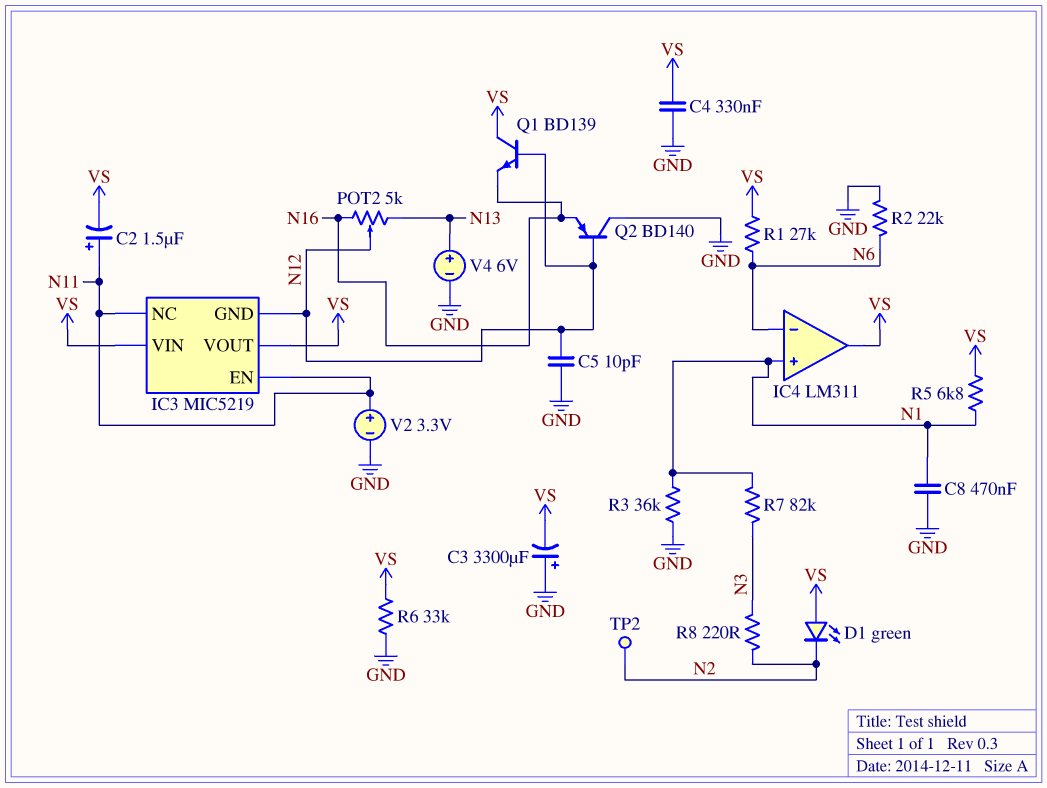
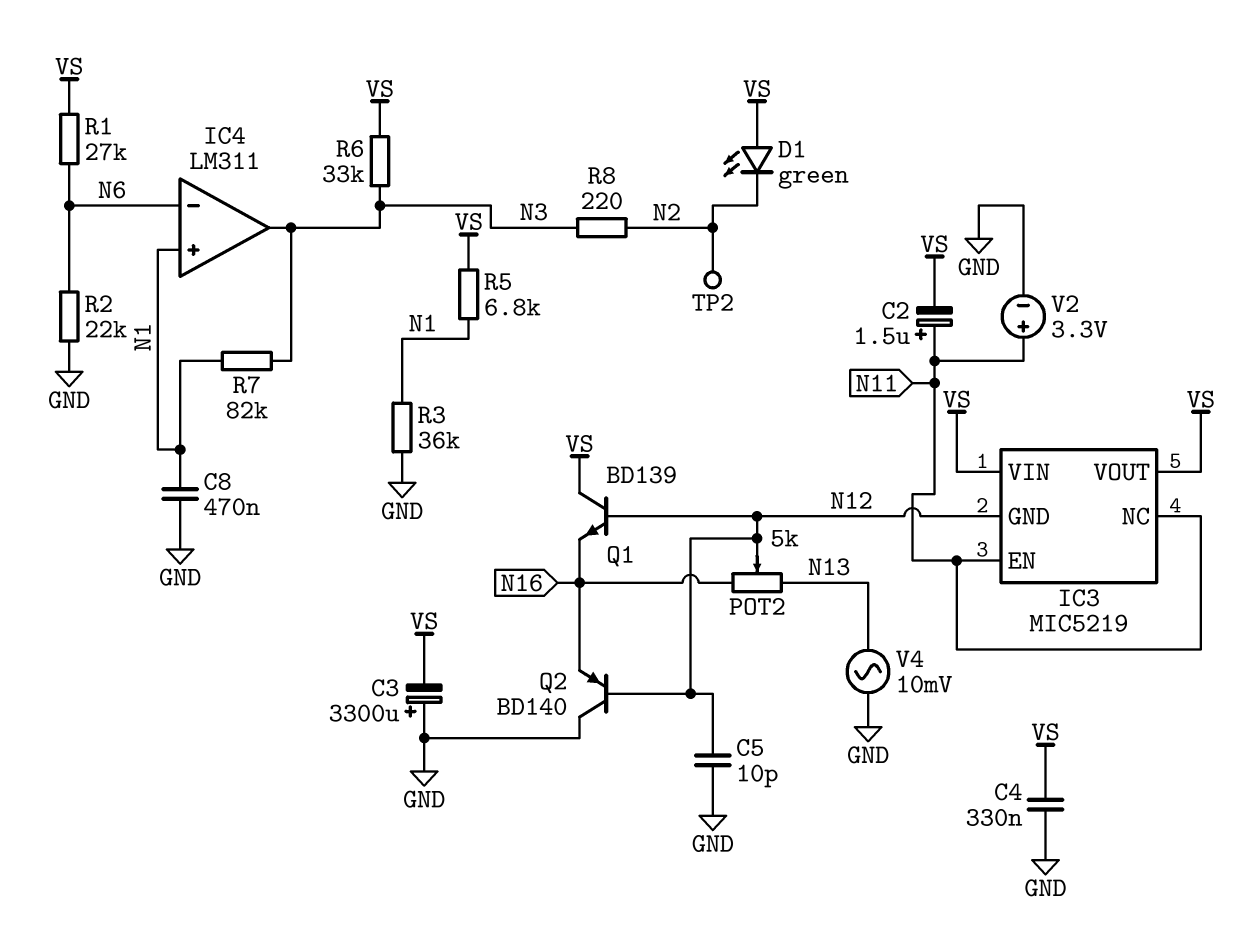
IC4 pin out: VS -> N3
R6: 33k (GND, VS) -> 33k (N3, VS)
V4: 6V (plus N13, minus GND) -> AC 10mV (GND, N13)

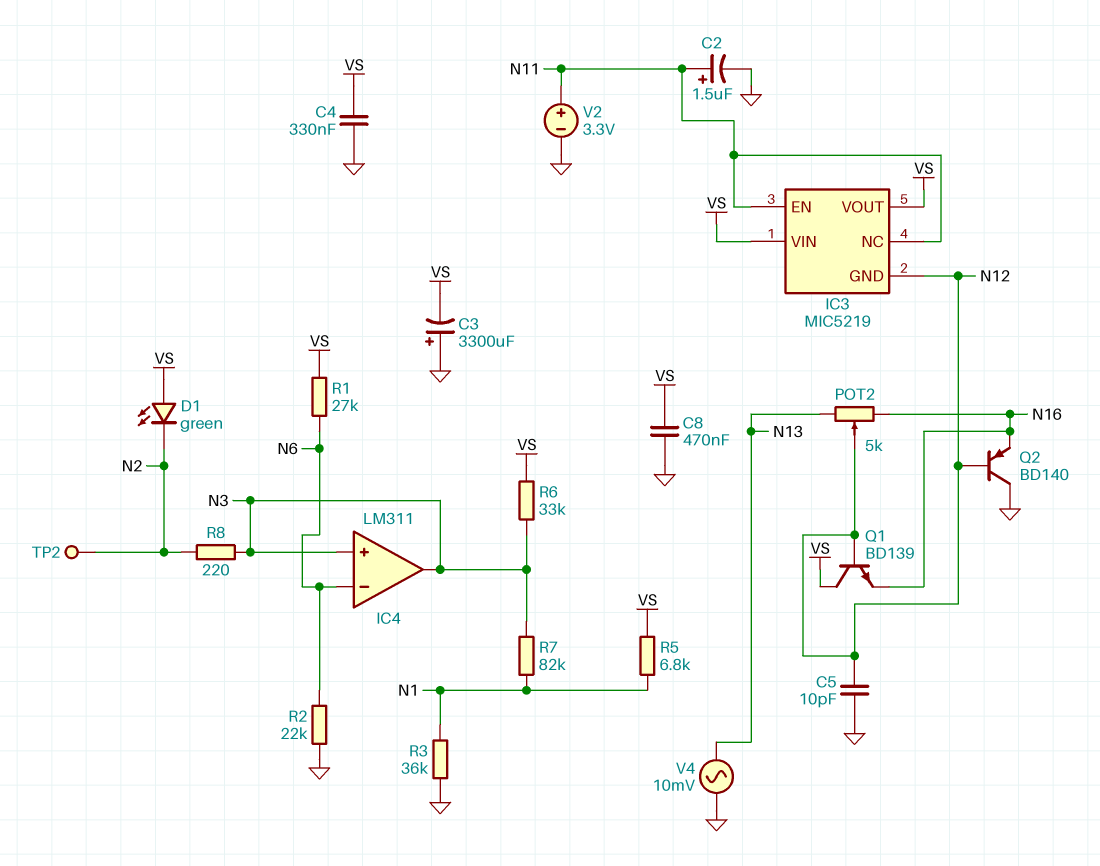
C2: 1.5uF (plus N11, minus VS) -> 1.5uF (plus N11, minus GND)
C8: 470nF (GND, N1) -> 470nF (GND, VS)
IC4 pin in+: N1 -> N3

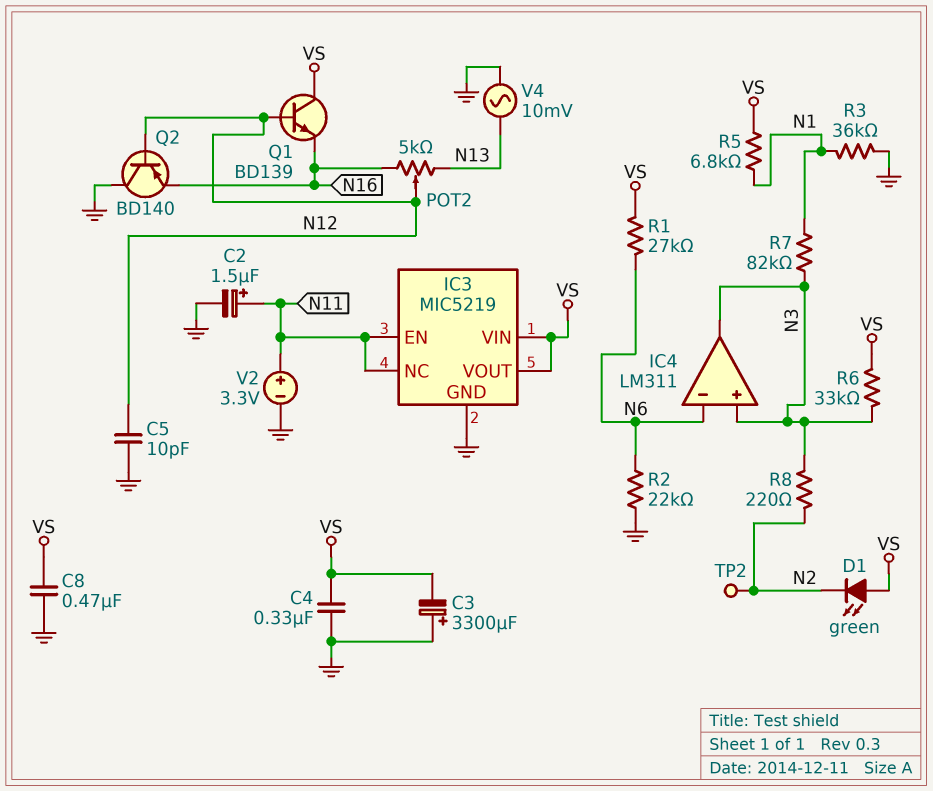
IC3 pin GND: N12 -> GND

